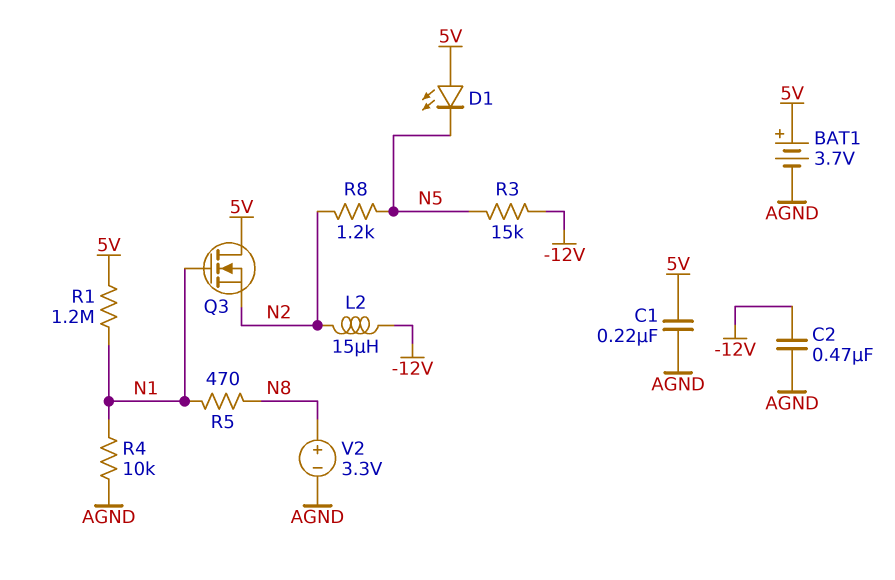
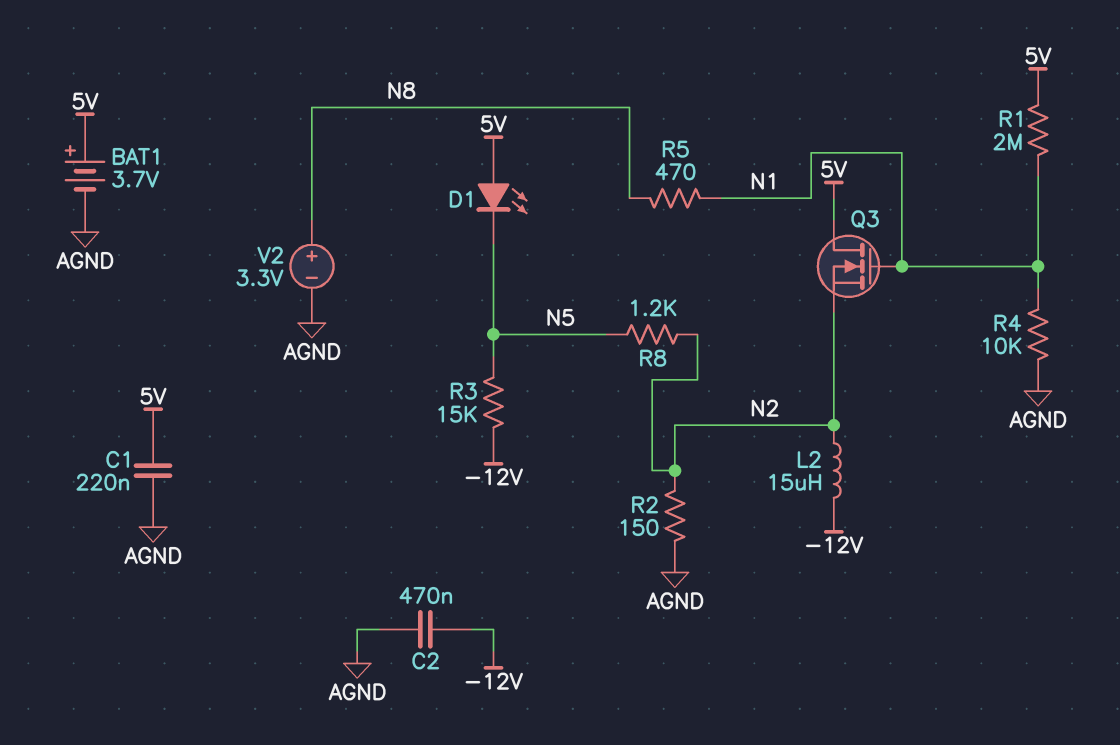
R1: 1.2M (5V, N1) -> 2M (5V, N1)
R2: none -> 150 (AGND, N2)

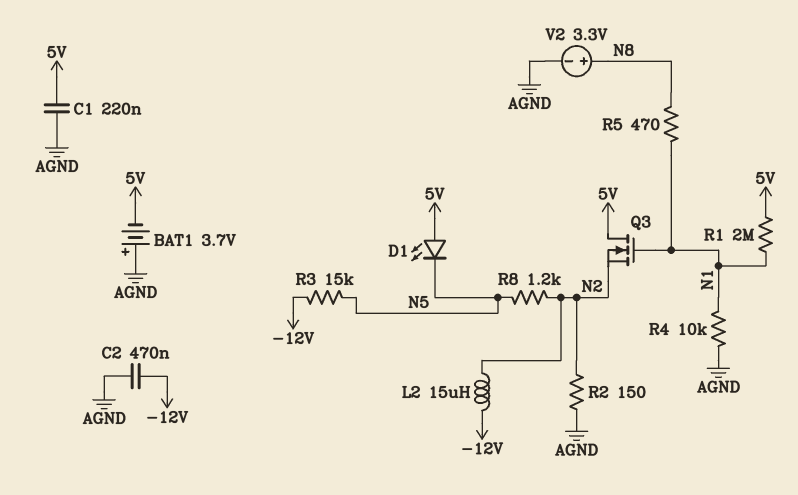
BAT1: 3.7V (plus 5V, minus AGND) -> 3.7V (plus AGND, minus 5V)

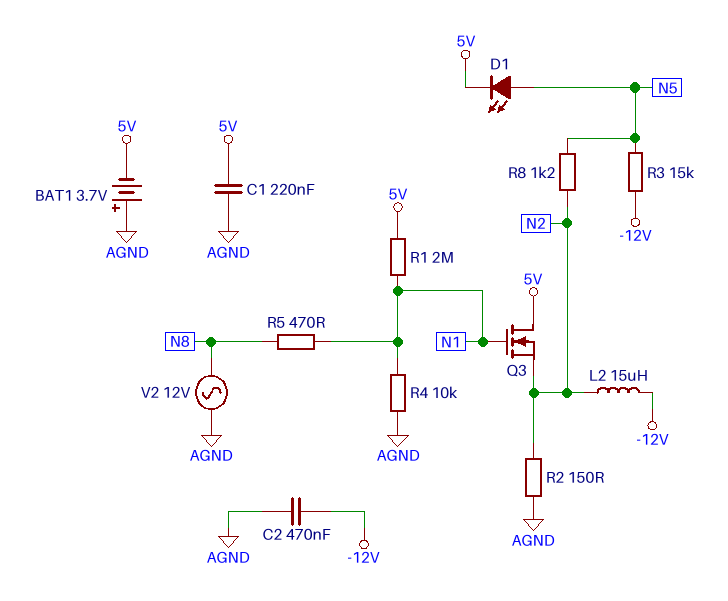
D1: LED (A 5V, K N5) -> LED (A N5, K 5V)
V2: 3.3V (plus N8, minus AGND) -> AC 12V (AGND, N8)

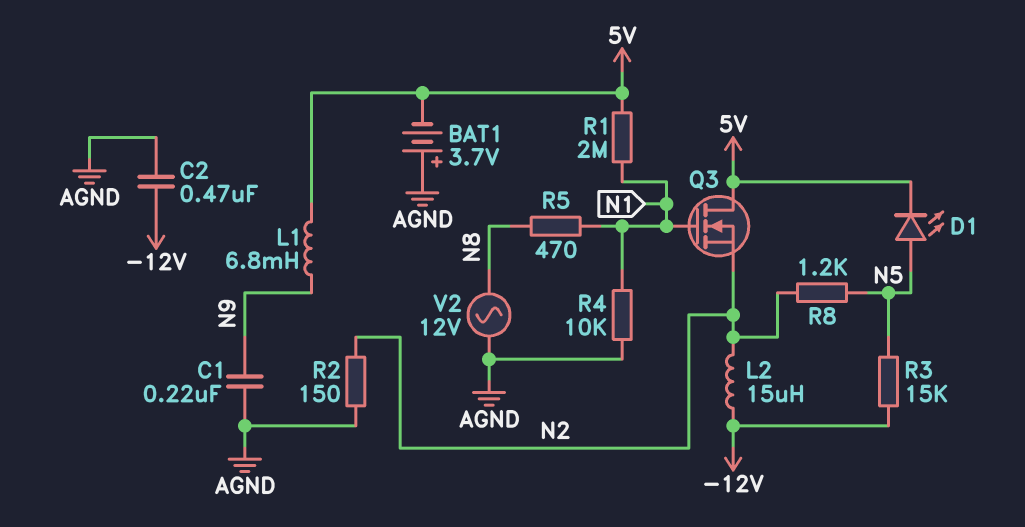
C1: 220nF (5V, AGND) -> 220nF (AGND, N9)
L1: none -> 6.8mH (5V, N9)

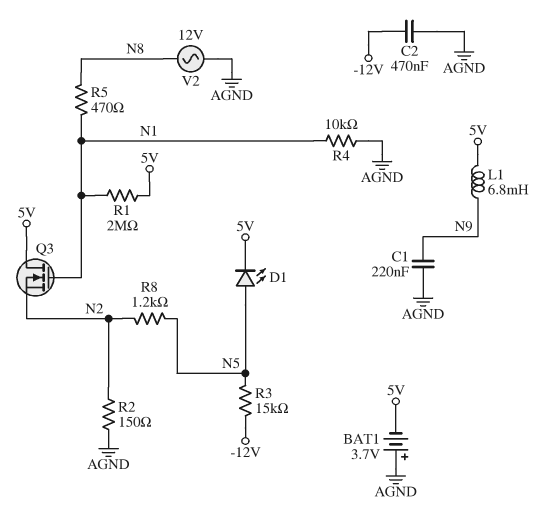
L2: 15uH (-12V, N2) -> none

